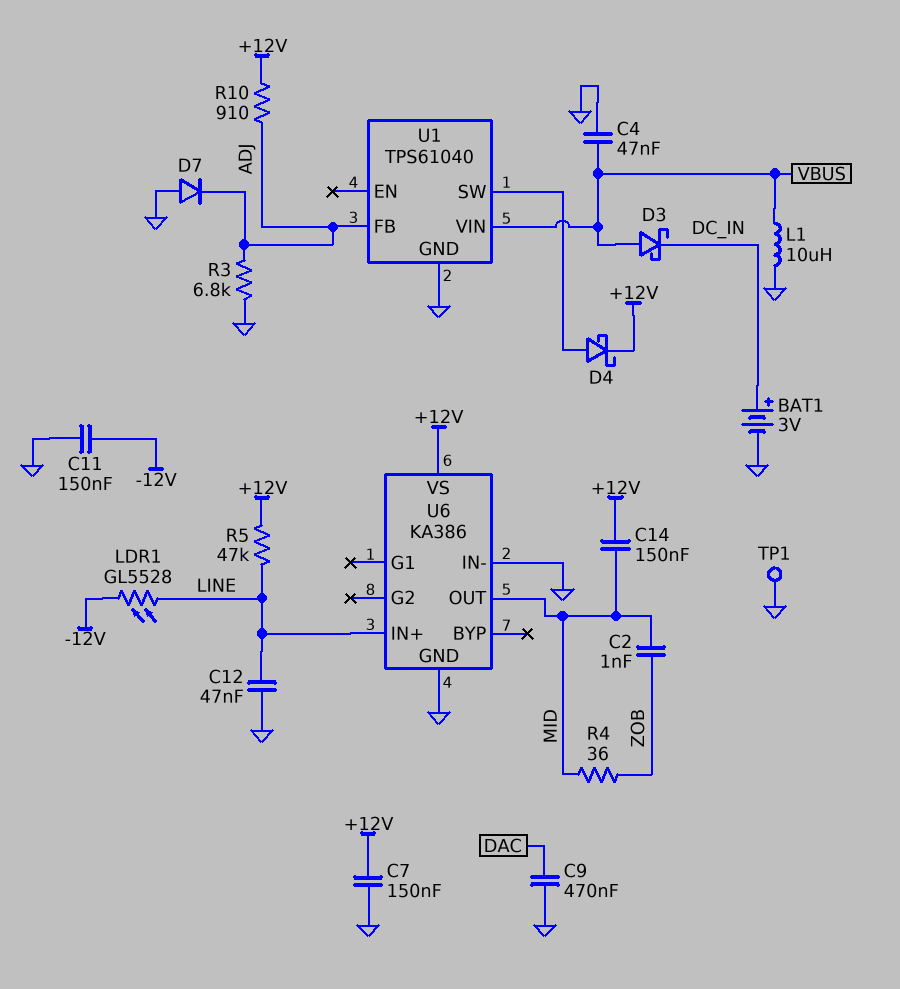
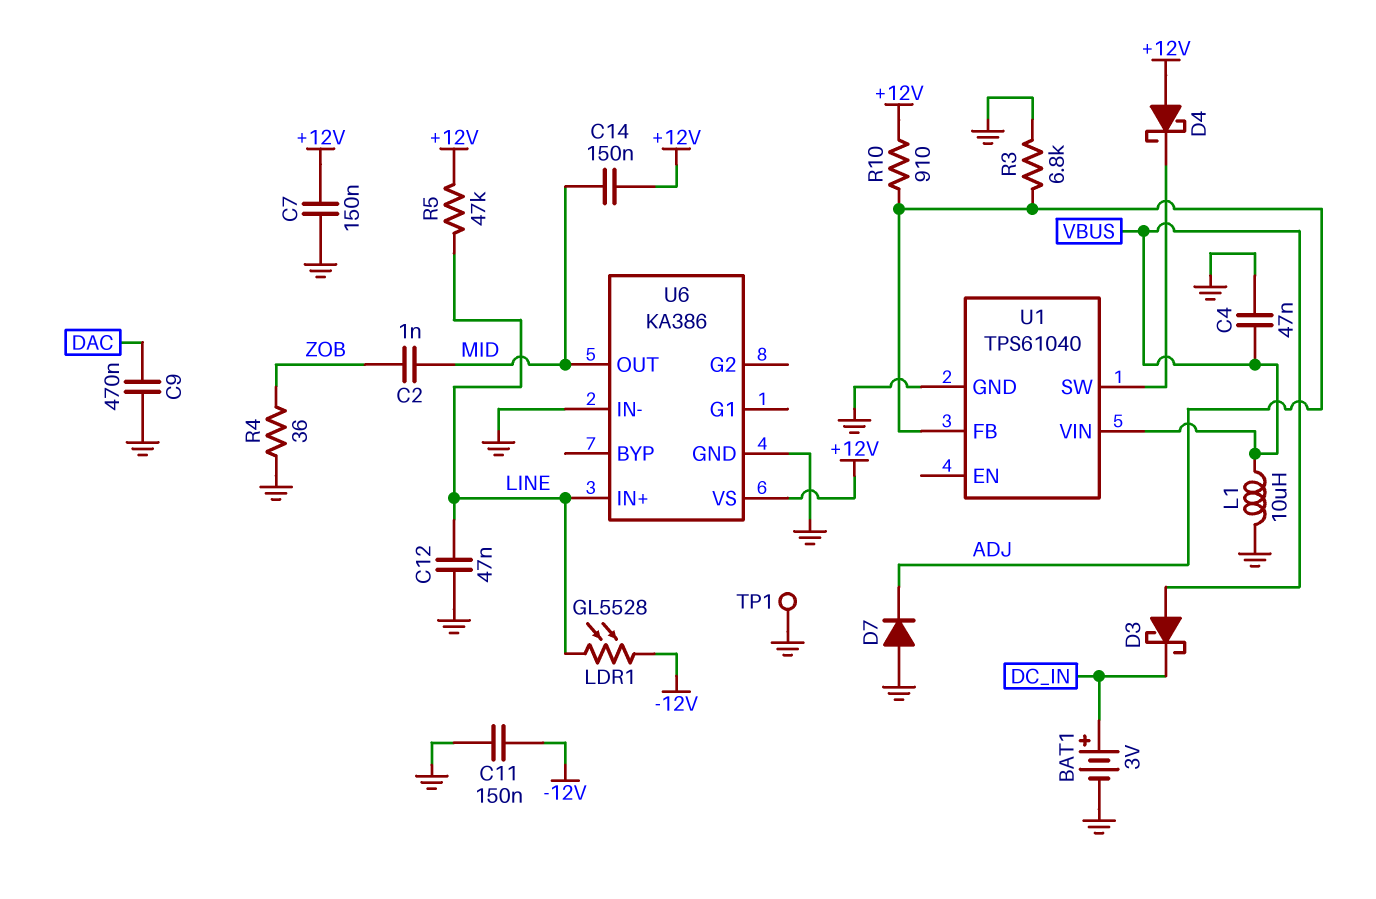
D4: schottky (A U1/SW, K +12V) -> schottky (A +12V, K U1/SW)
R4: 36 (MID, ZOB) -> 36 (GND, ZOB)

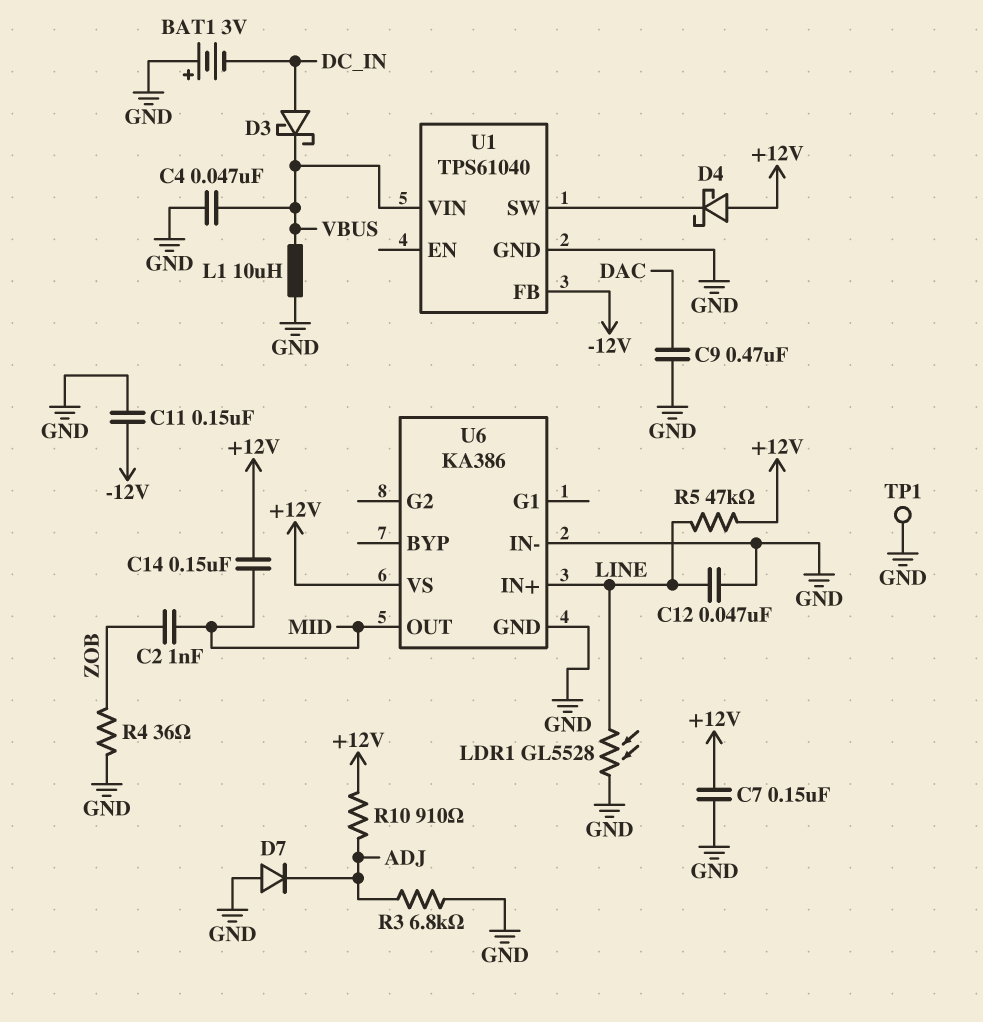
BAT1: 3V (plus DC_IN, minus GND) -> 3V (plus GND, minus DC_IN)
D3: schottky (A VBUS, K DC_IN) -> schottky (A DC_IN, K VBUS)
LDR1: GL5528 (-12V, LINE) -> GL5528 (GND, LINE)
U1 pin FB: ADJ -> -12V

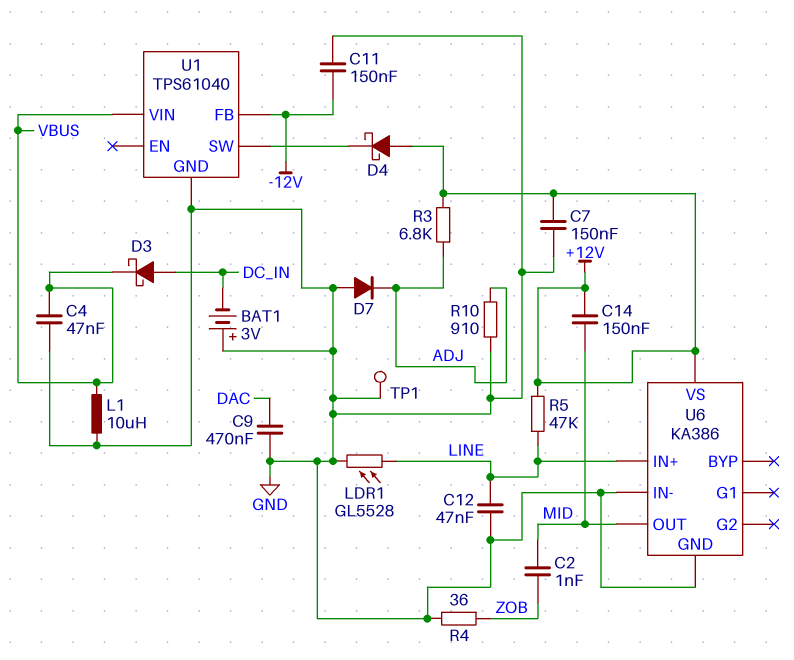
R3: 6.8k (ADJ, GND) -> 6.8k (+12V, ADJ)
R10: 910 (+12V, ADJ) -> 910 (ADJ, GND)

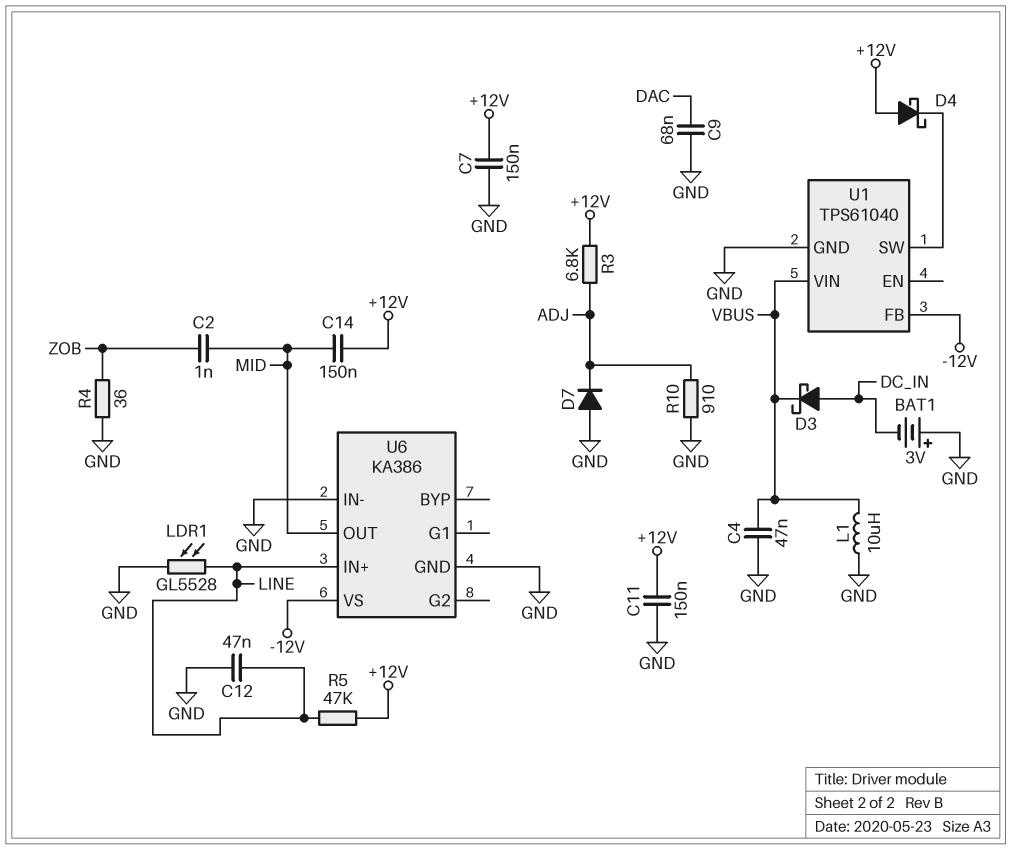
C9: 470nF (DAC, GND) -> 68nF (DAC, GND)
C11: 150nF (-12V, GND) -> 150nF (+12V, GND)
TP1: test point (GND) -> none
U6 pin VS: +12V -> -12V

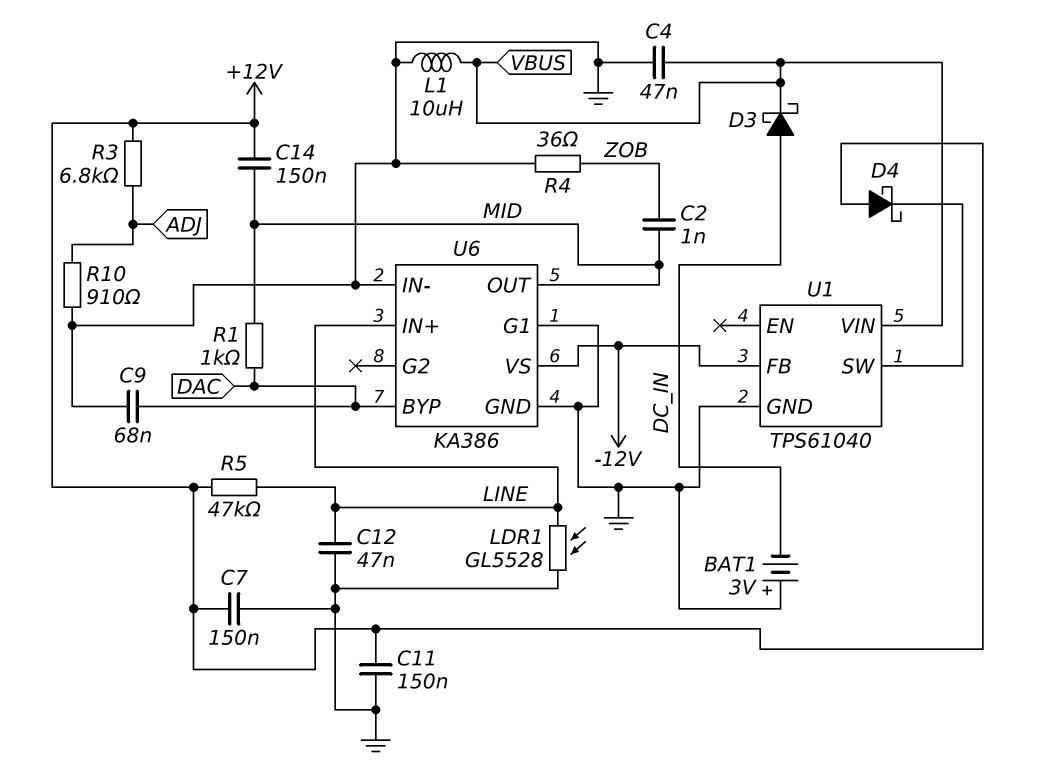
D7: diode (A GND, K ADJ) -> none
R1: none -> 1k (DAC, MID)
U6 pin BYP: none -> DAC
U6 pin G1: none -> GND

